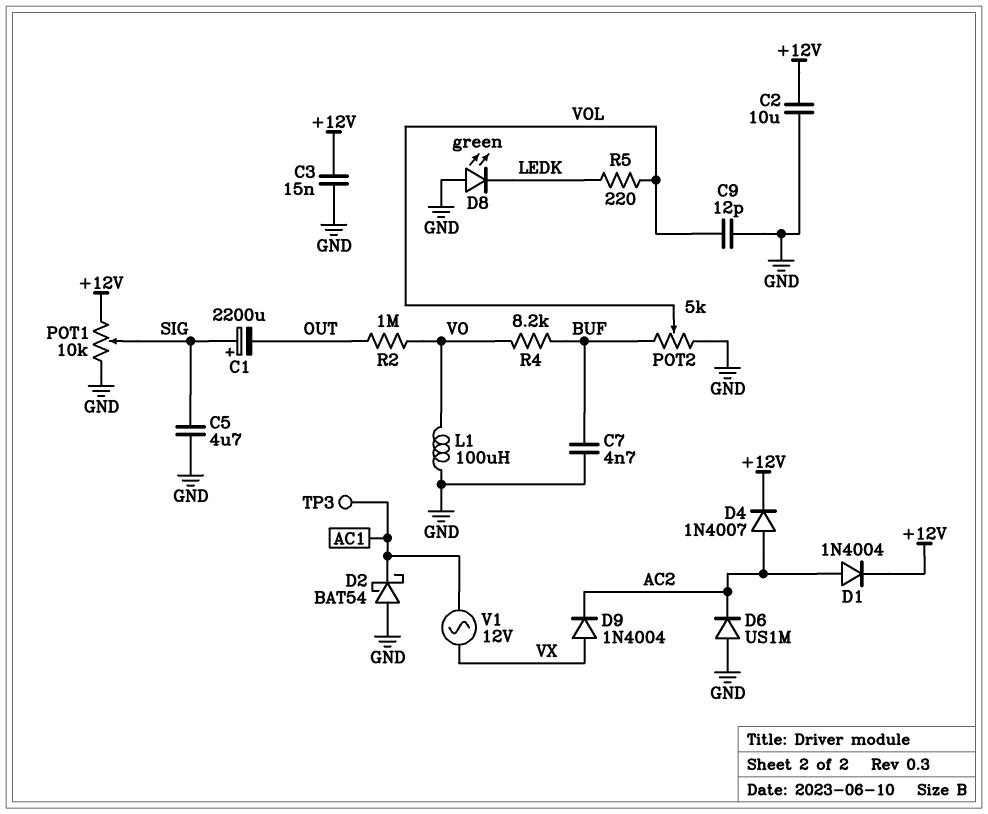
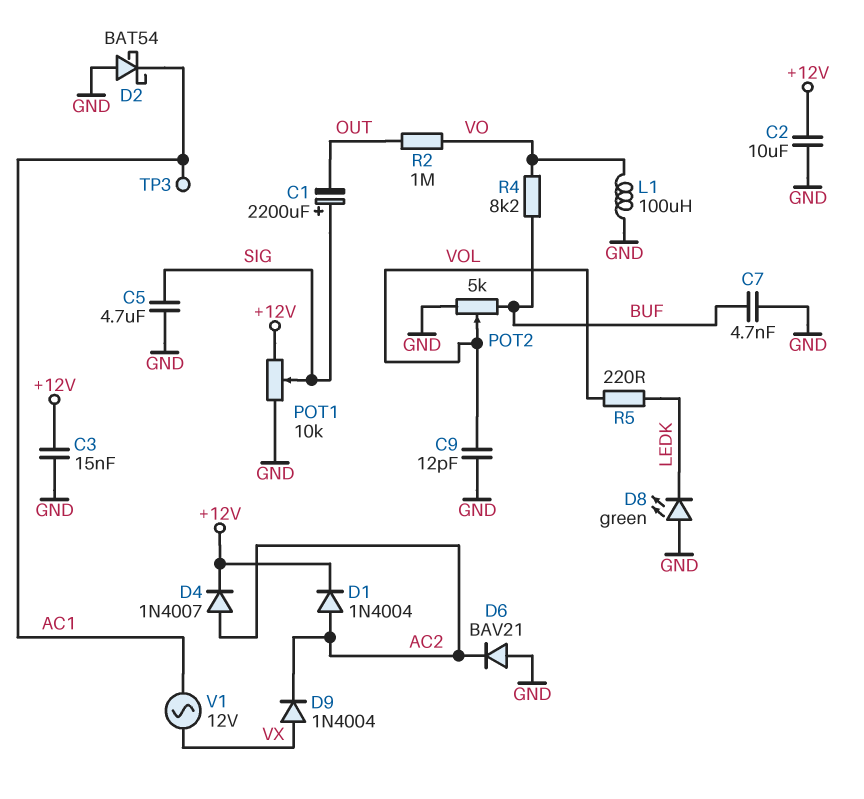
D6: diode US1M (A GND, K AC2) -> diode BAV21 (A GND, K AC2)

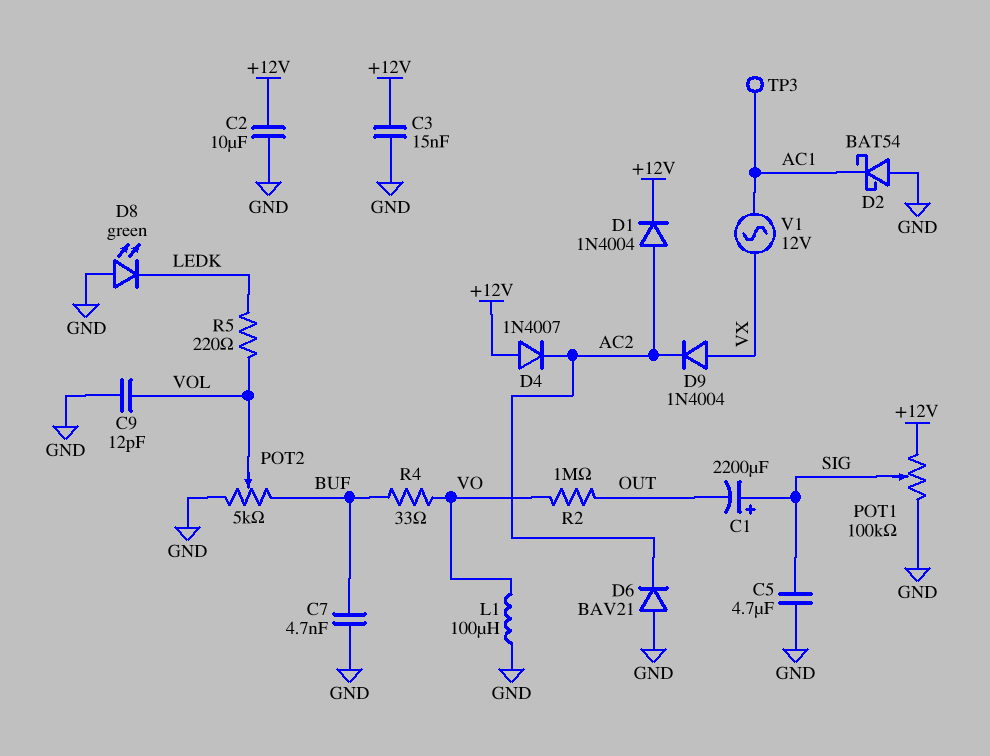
D4: diode 1N4007 (A AC2, K +12V) -> diode 1N4007 (A +12V, K AC2)
POT1: 10k (+12V, GND, wiper SIG) -> 100k (+12V, GND, wiper SIG)
R4: 8.2k (BUF, VO) -> 33 (BUF, VO)

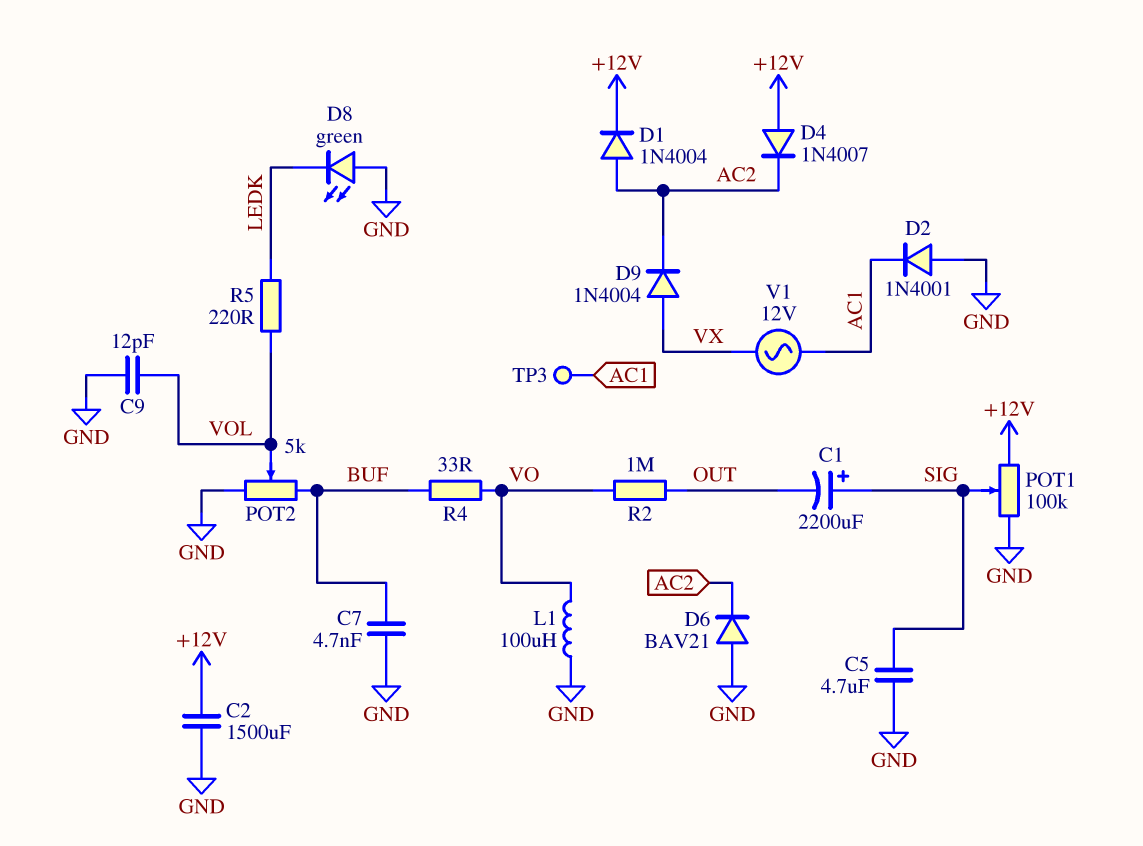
C2: 10uF (+12V, GND) -> 1500uF (+12V, GND)
C3: 15nF (+12V, GND) -> none
D2: schottky BAT54 (A GND, K AC1) -> diode 1N4001 (A GND, K AC1)

